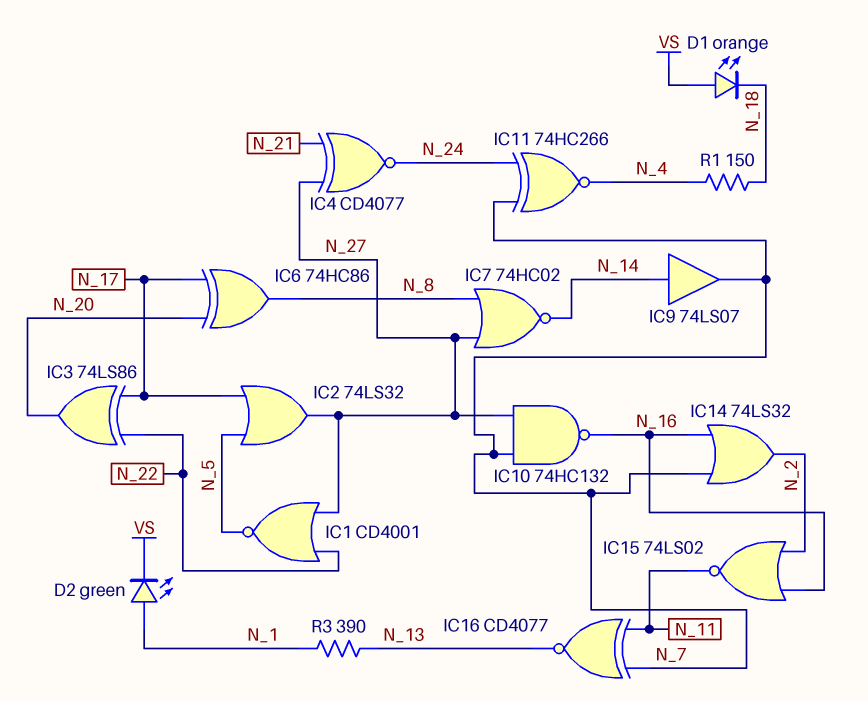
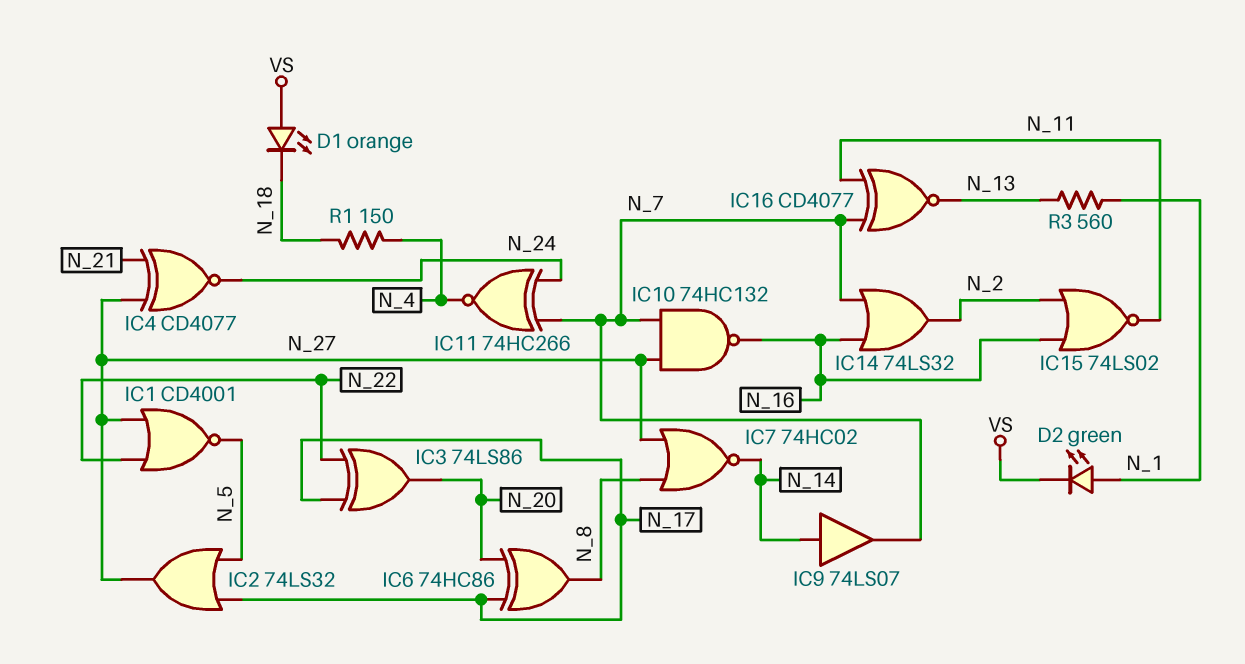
R3: 390 (N_1, N_13) -> 560 (N_1, N_13)

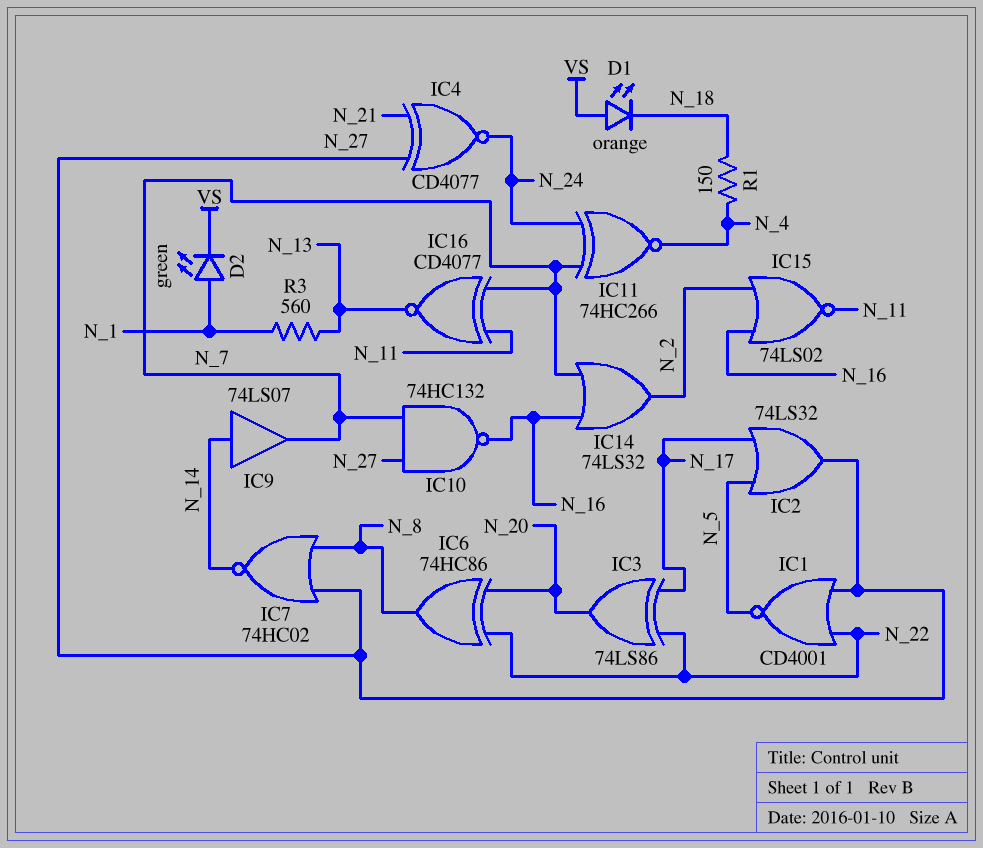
IC6: XOR 74HC86 (in N_17, in N_20, out N_8) -> XOR 74HC86 (in N_20, in N_22, out N_8)

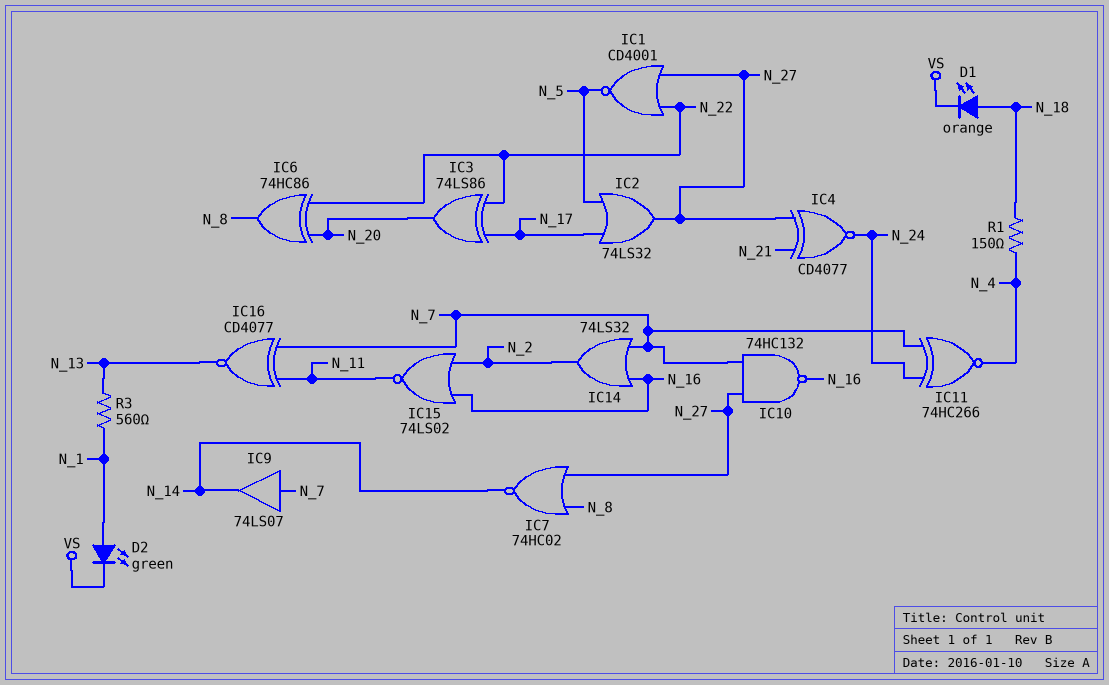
D1: LED orange (A VS, K N_18) -> LED orange (A N_18, K VS)
IC9: buffer 74LS07 (in N_14, out N_7) -> buffer 74LS07 (in N_7, out N_14)

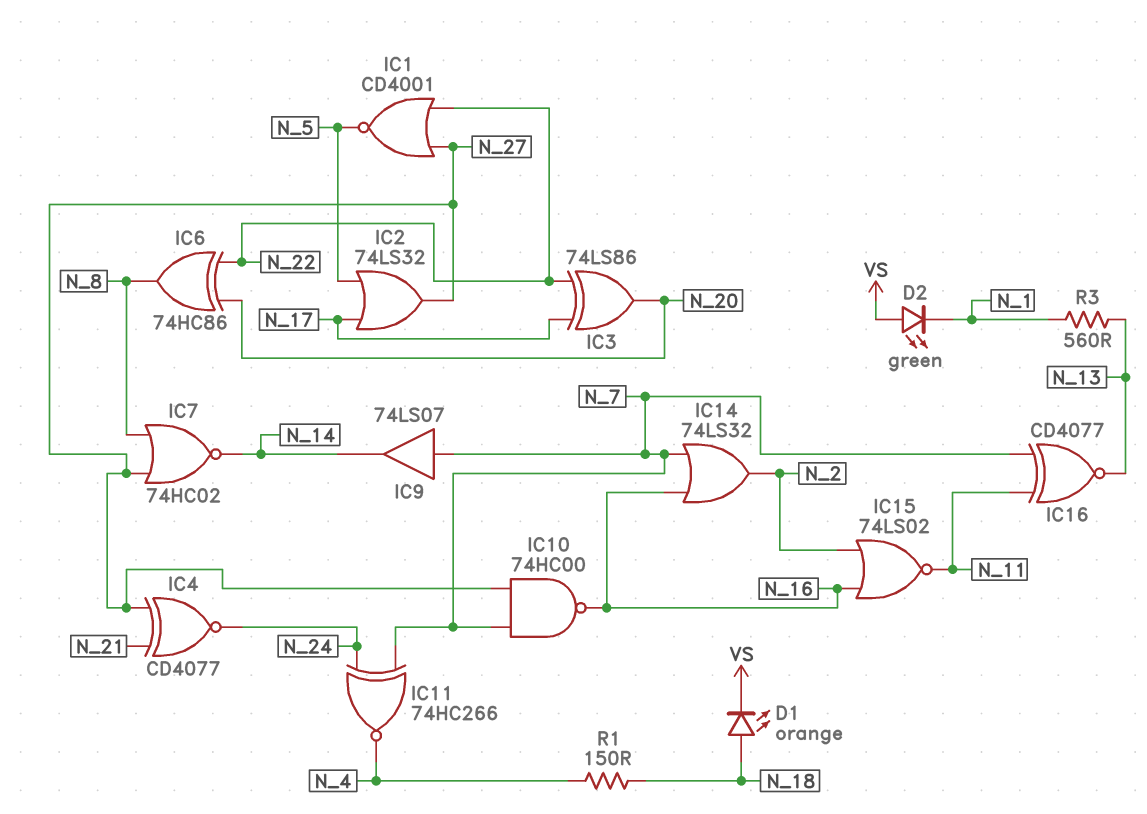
D2: LED green (A N_1, K VS) -> LED green (A VS, K N_1)
IC10: NAND 74HC132 (in N_7, in N_27, out N_16) -> NAND 74HC00 (in N_7, in N_27, out N_16)

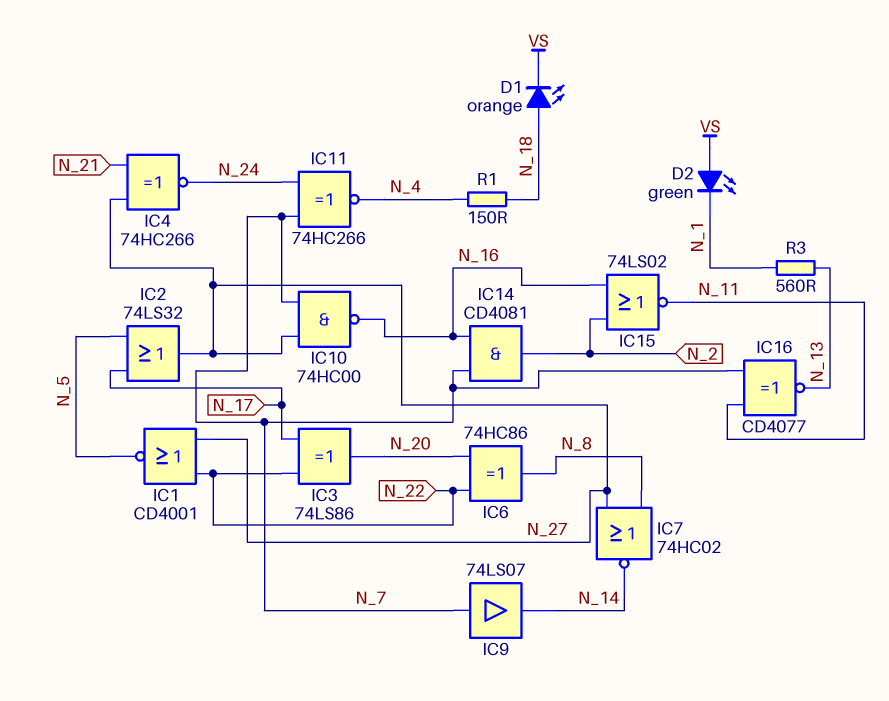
IC4: XNOR CD4077 (in N_21, in N_27, out N_24) -> XNOR 74HC266 (in N_21, in N_27, out N_24)
IC14: OR 74LS32 (in N_7, in N_16, out N_2) -> AND CD4081 (in N_7, in N_16, out N_2)

